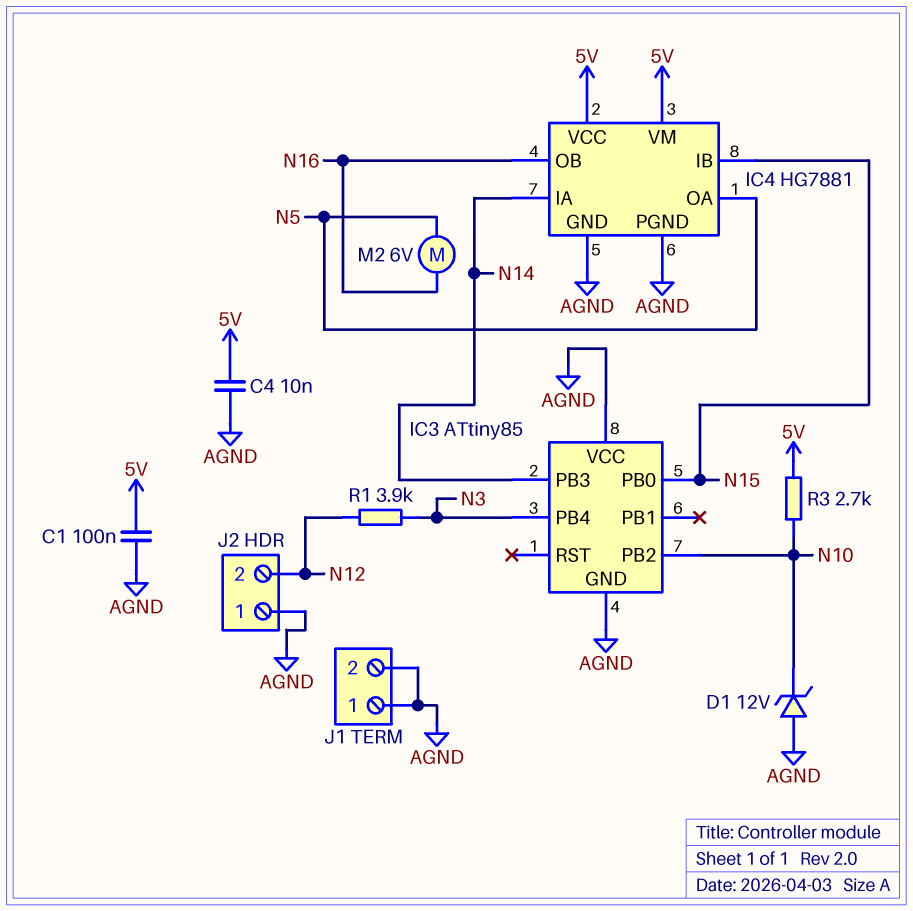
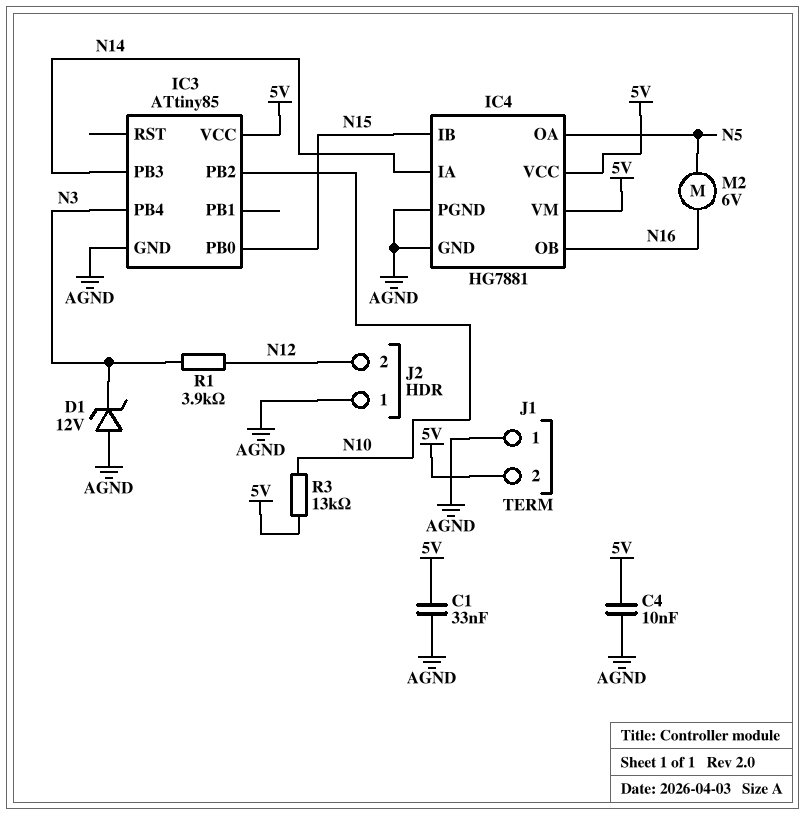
C1: 100nF (5V, AGND) -> 33nF (5V, AGND)
D1: zener 12V (A AGND, K N10) -> zener 12V (A AGND, K N3)
IC3 pin VCC: AGND -> 5V
J1 pin 2: AGND -> 5V
R3: 2.7k (5V, N10) -> 13k (5V, N10)

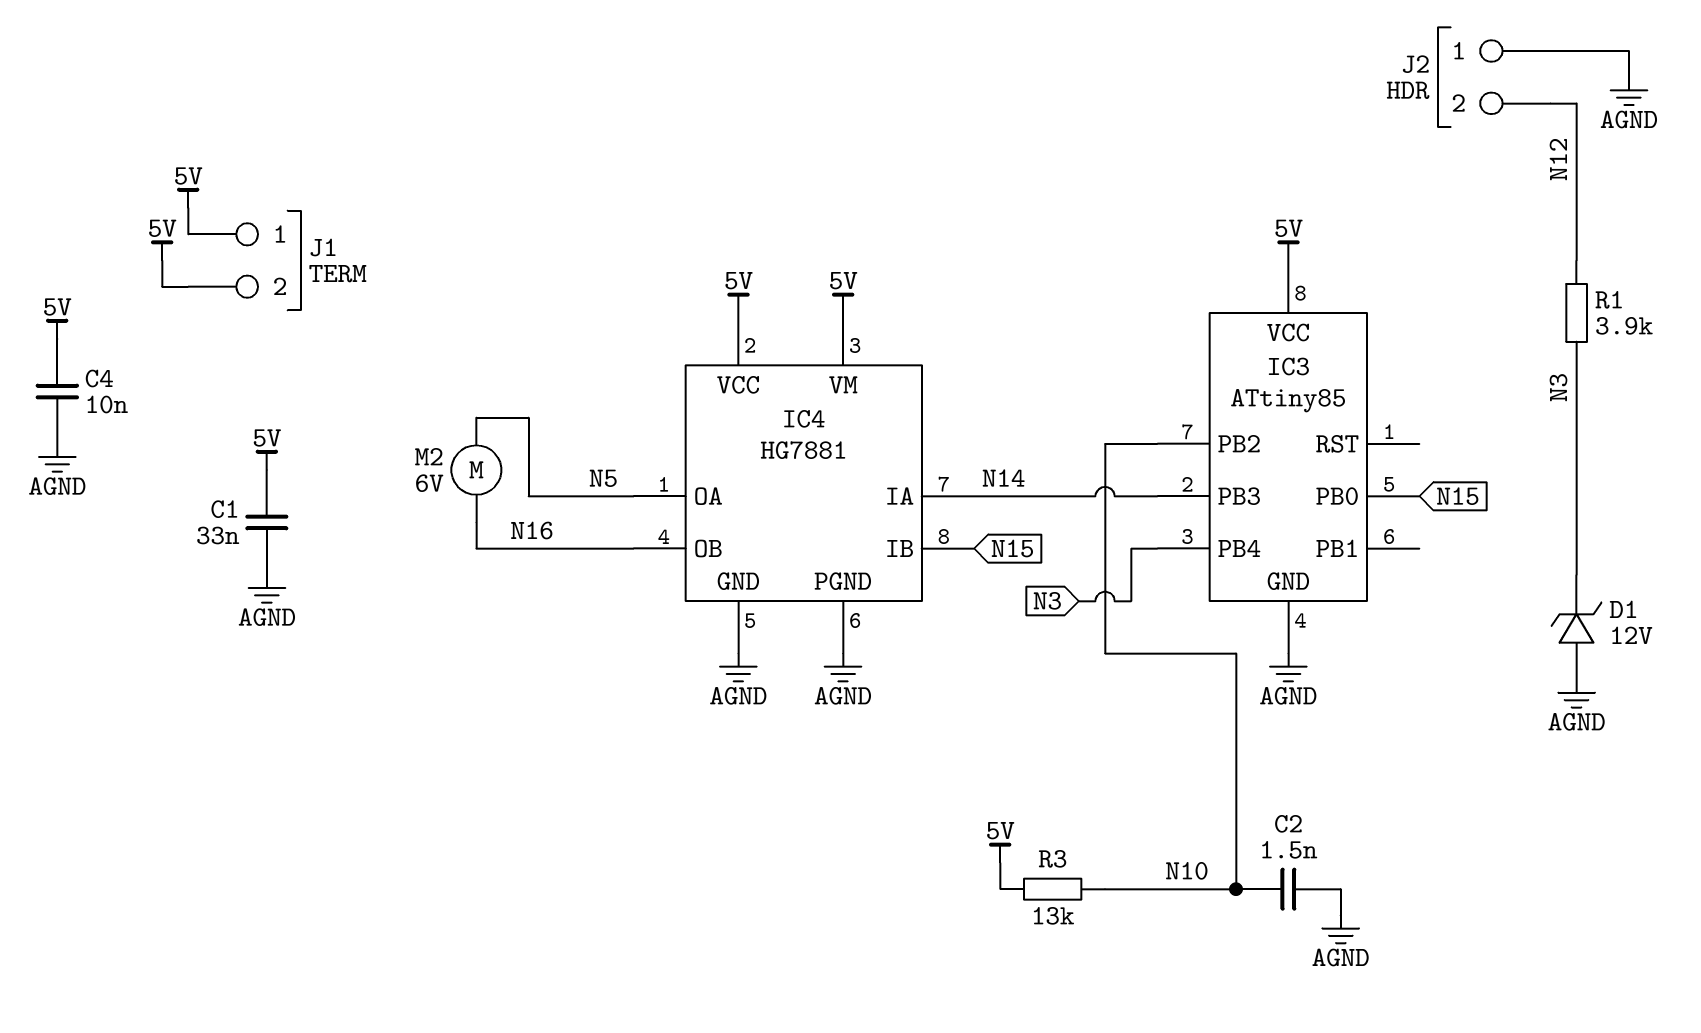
C2: none -> 1.5nF (AGND, N10)
J1 pin 1: AGND -> 5V

